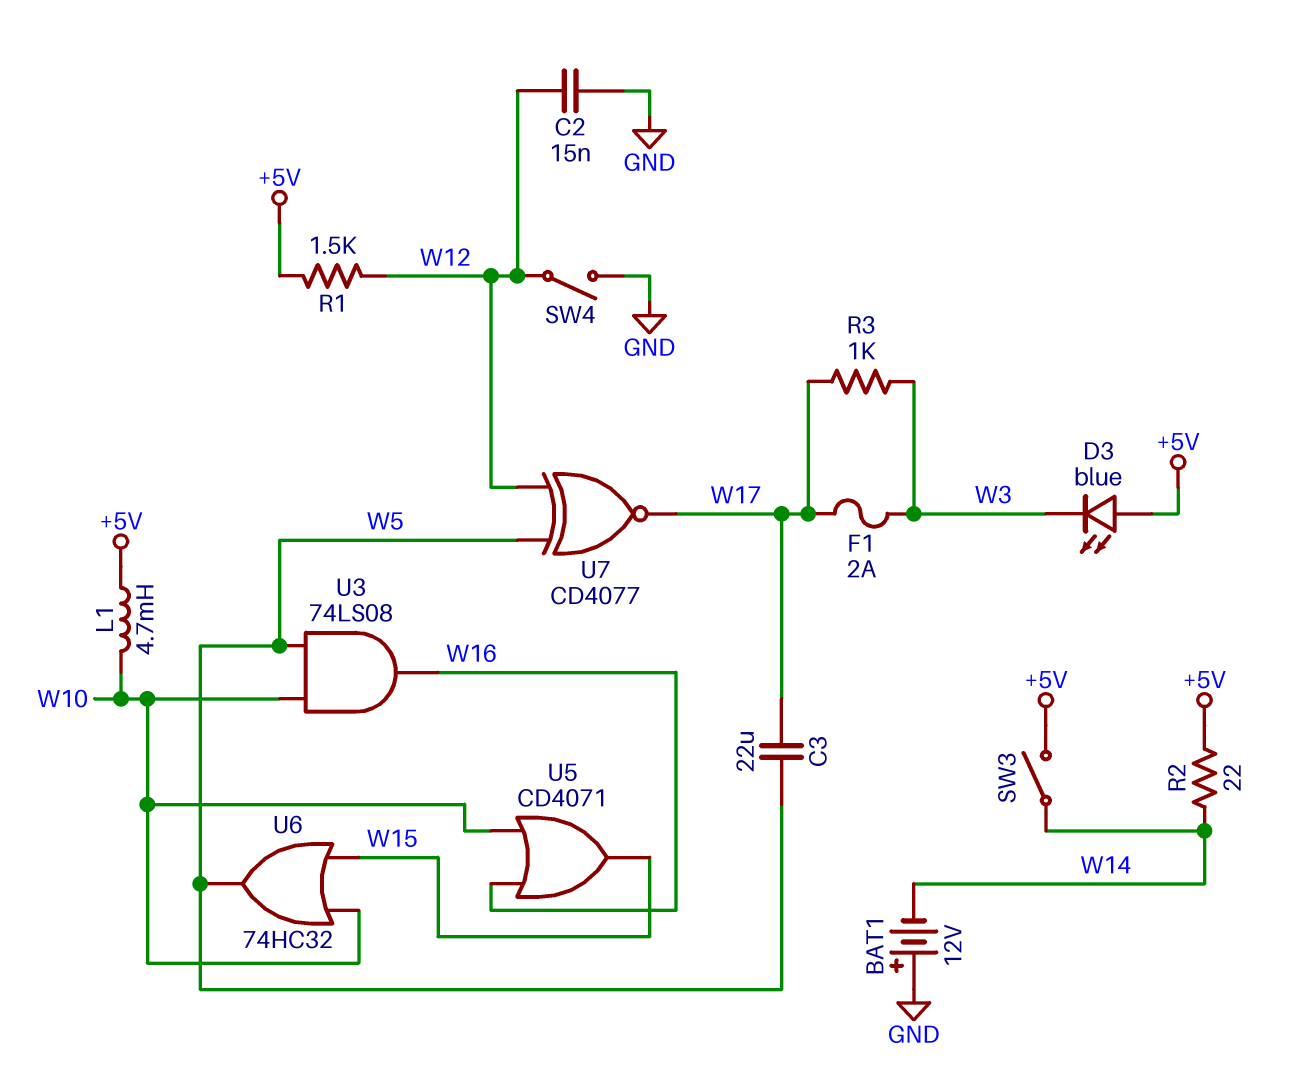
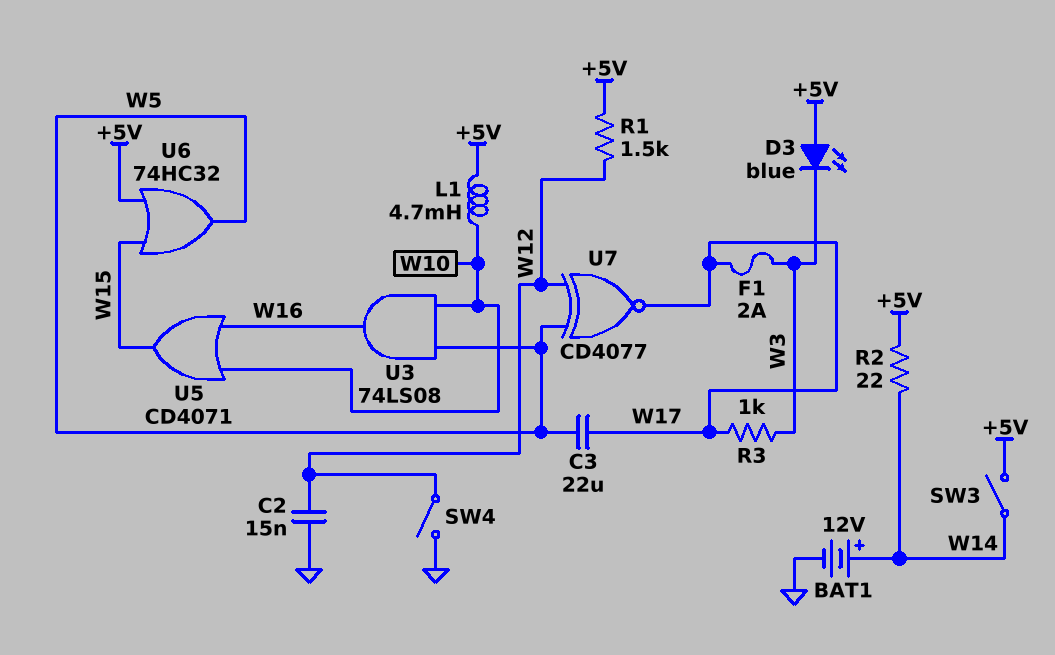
BAT1: 12V (plus GND, minus W14) -> 12V (plus W14, minus GND)
U6: OR 74HC32 (in W10, in W15, out W5) -> OR 74HC32 (in +5V, in W15, out W5)

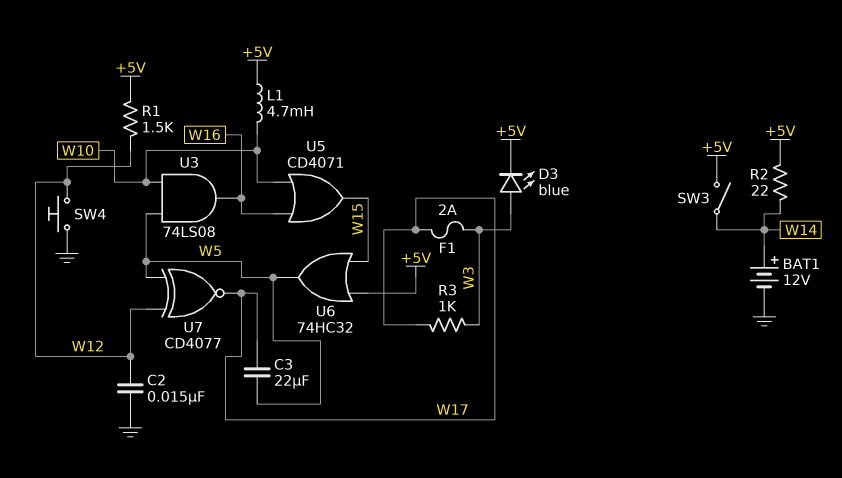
D3: LED blue (A +5V, K W3) -> LED blue (A W3, K +5V)
SW4: switch (GND, W12) -> button (GND, W12)

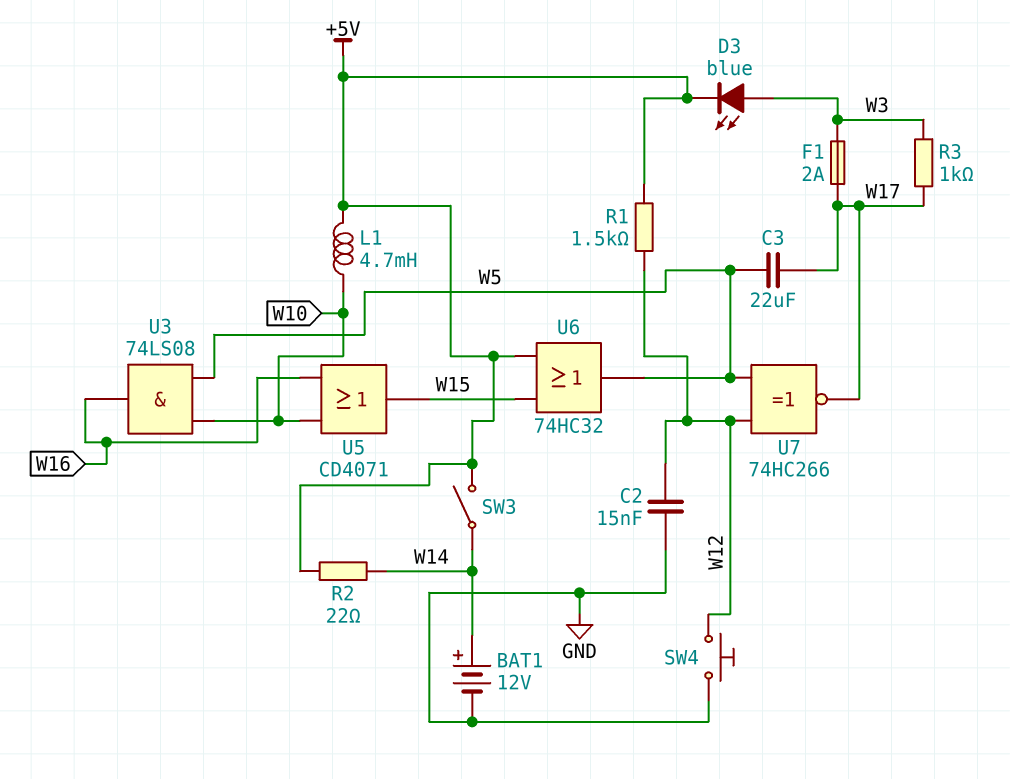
U7: XNOR CD4077 (in W5, in W12, out W17) -> XNOR 74HC266 (in W5, in W12, out W17)

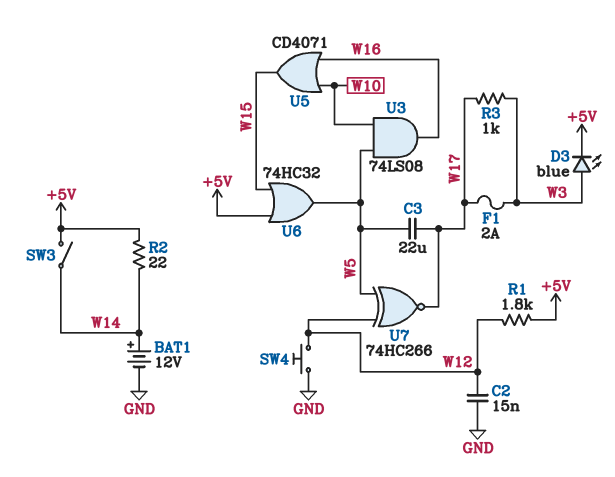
L1: 4.7mH (+5V, W10) -> none
R1: 1.5k (+5V, W12) -> 1.8k (+5V, W12)

